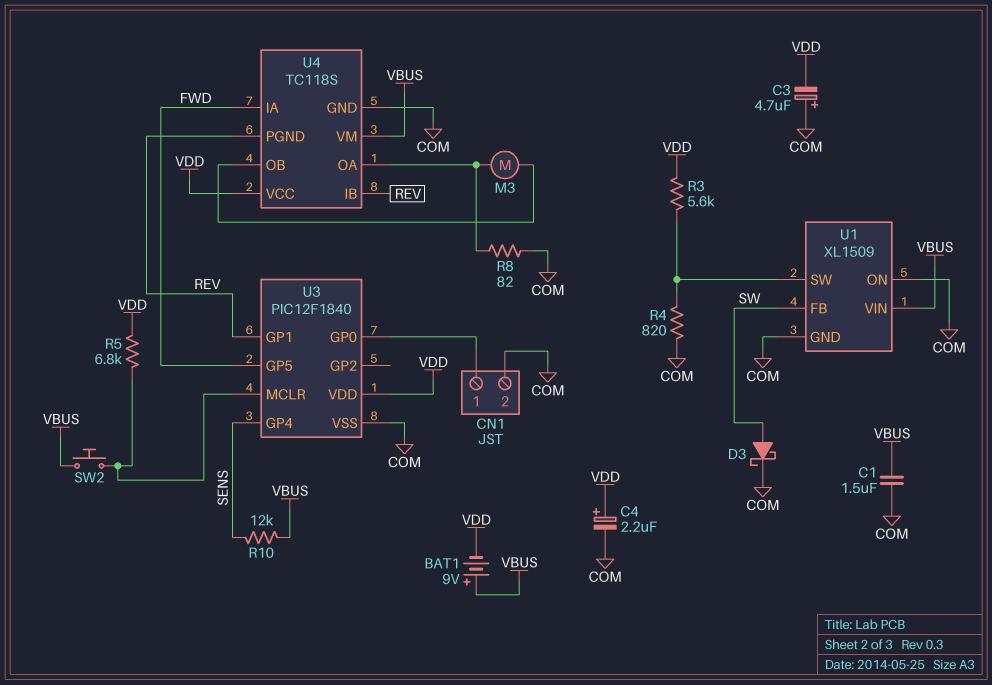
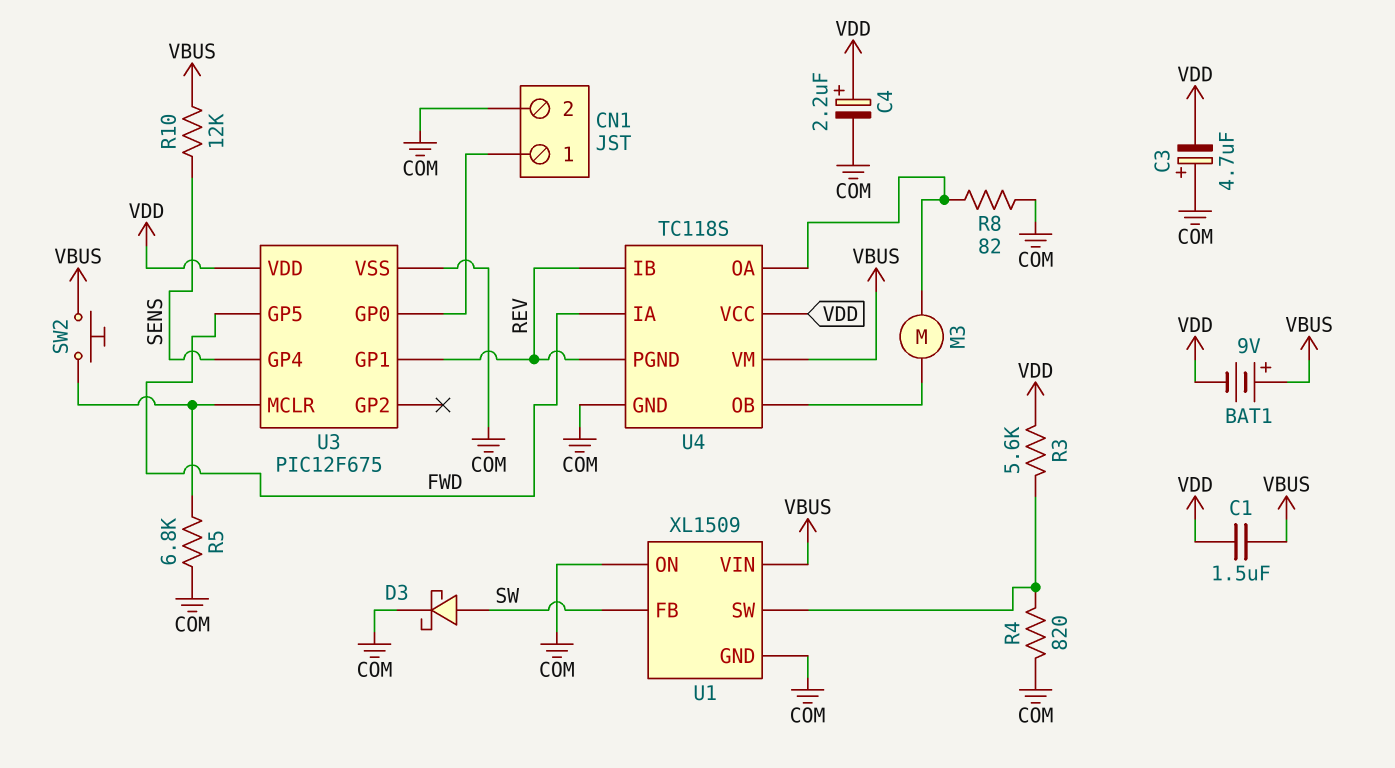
C1: 1.5uF (COM, VBUS) -> 1.5uF (VBUS, VDD)
R5: 6.8k (U3/MCLR, VDD) -> 6.8k (COM, U3/MCLR)
U3: PIC12F1840 -> PIC12F675

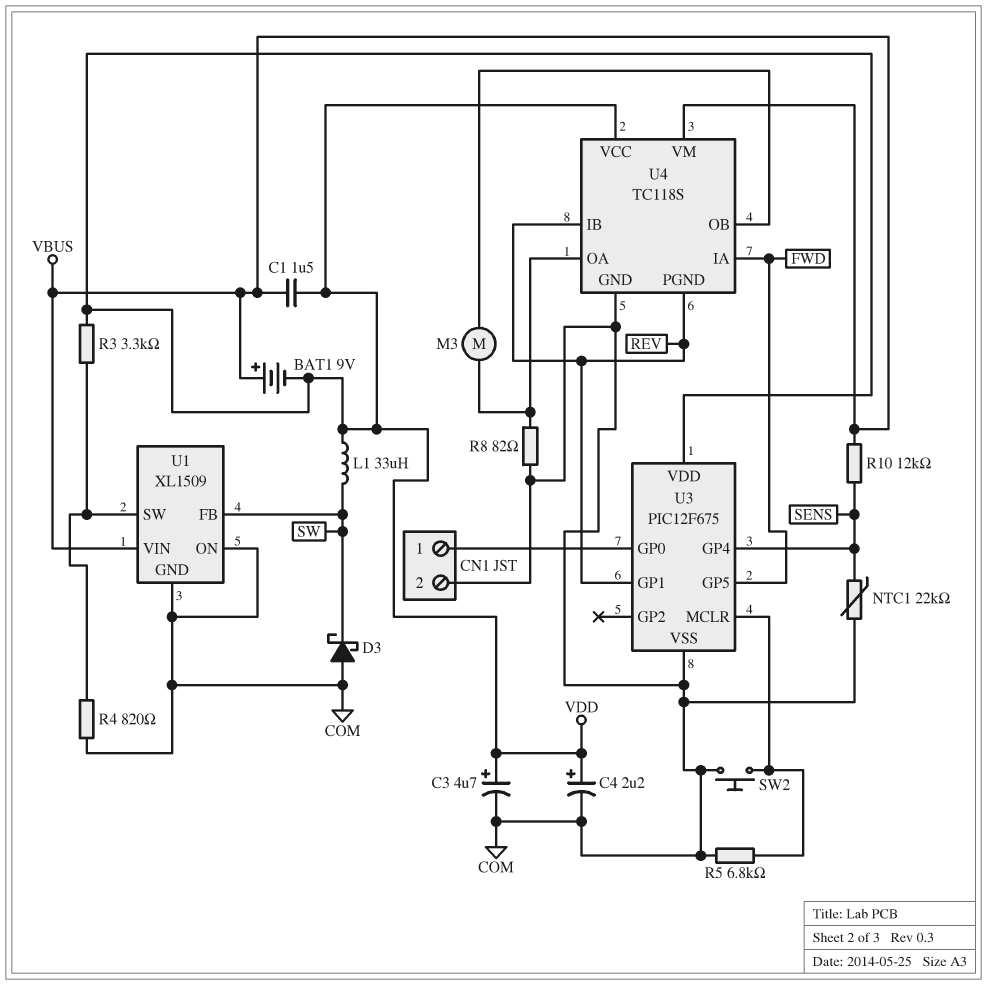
C3: 4.7uF (plus COM, minus VDD) -> 4.7uF (plus VDD, minus COM)
D3: schottky (A SW, K COM) -> schottky (A COM, K SW)
L1: none -> 33uH (SW, VDD)
NTC1: none -> 22k (COM, SENS)
R3: 5.6k (U1/SW, VDD) -> 3.3k (U1/SW, VDD)
SW2: button (U3/MCLR, VBUS) -> button (COM, U3/MCLR)

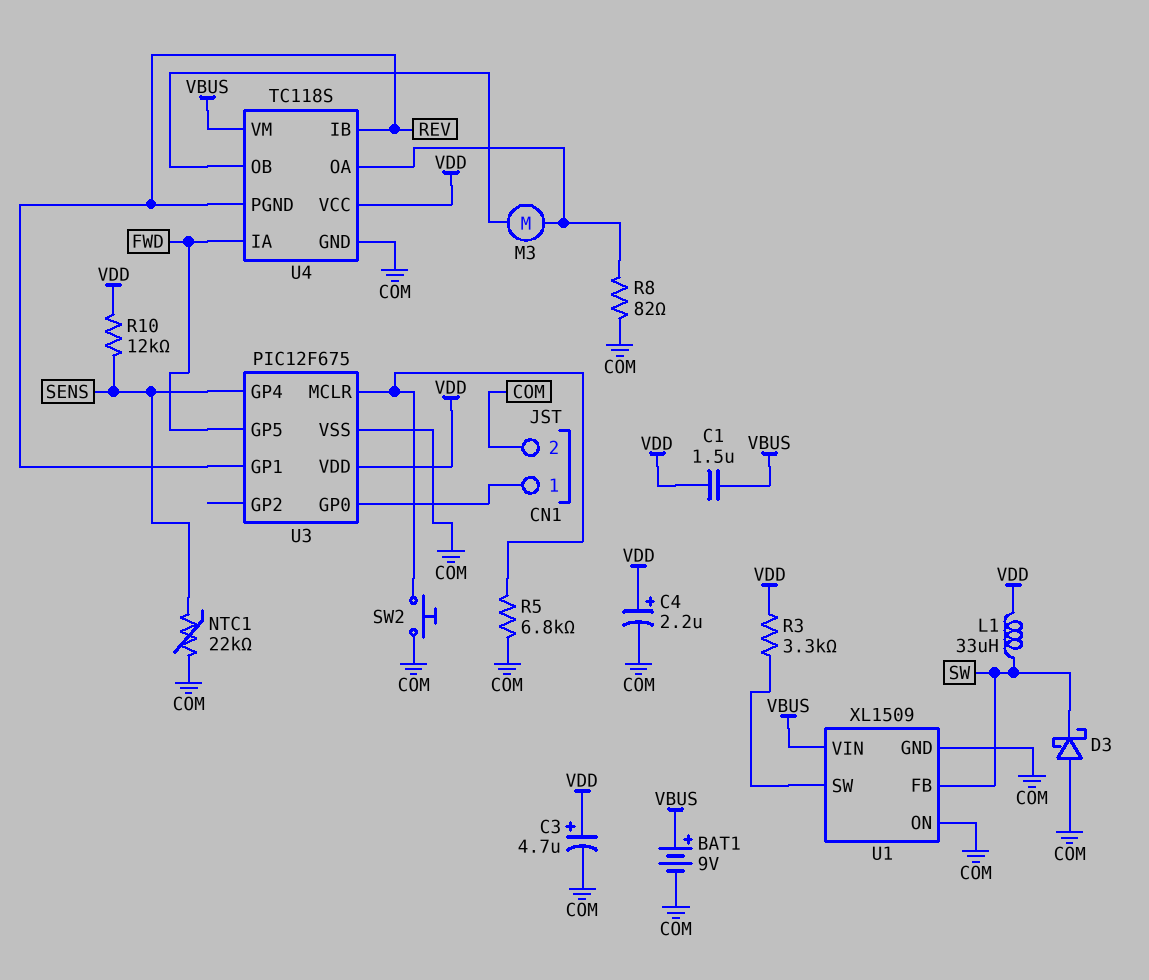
BAT1: 9V (plus VBUS, minus VDD) -> 9V (plus VBUS, minus COM)
R4: 820 (COM, U1/SW) -> none
R10: 12k (SENS, VBUS) -> 12k (SENS, VDD)

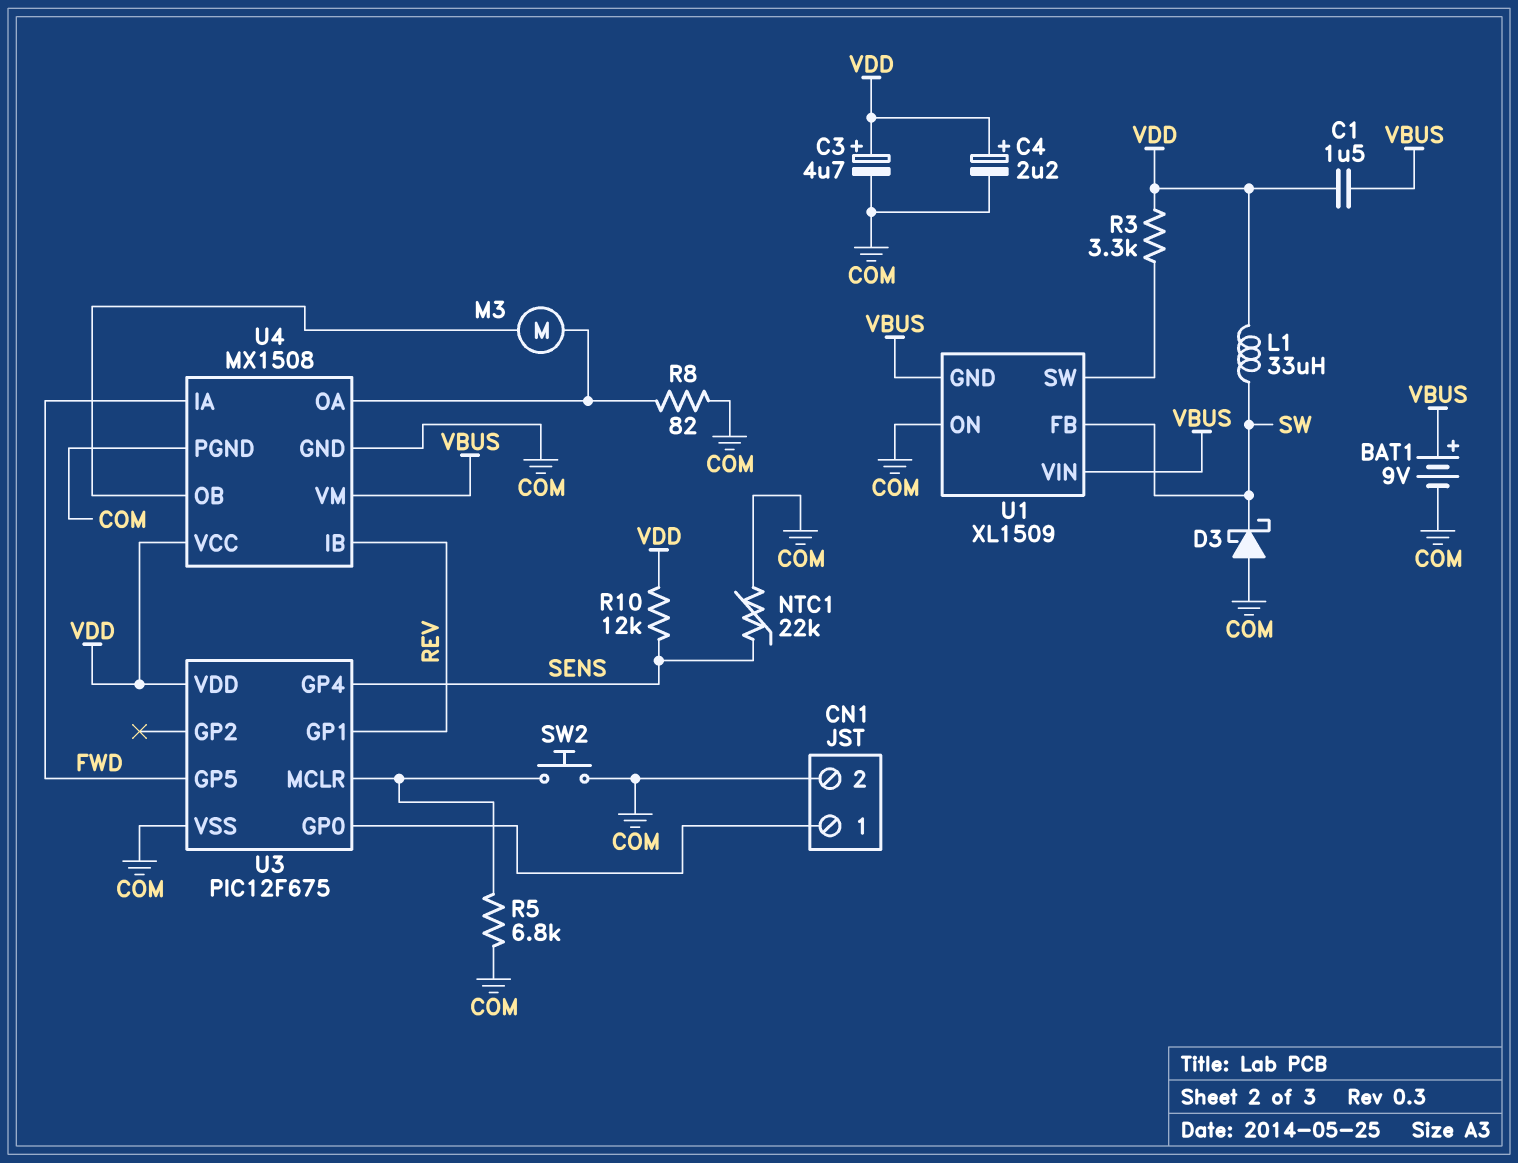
U1 pin GND: COM -> VBUS
U4: TC118S -> MX1508
U4 pin PGND: REV -> COM

